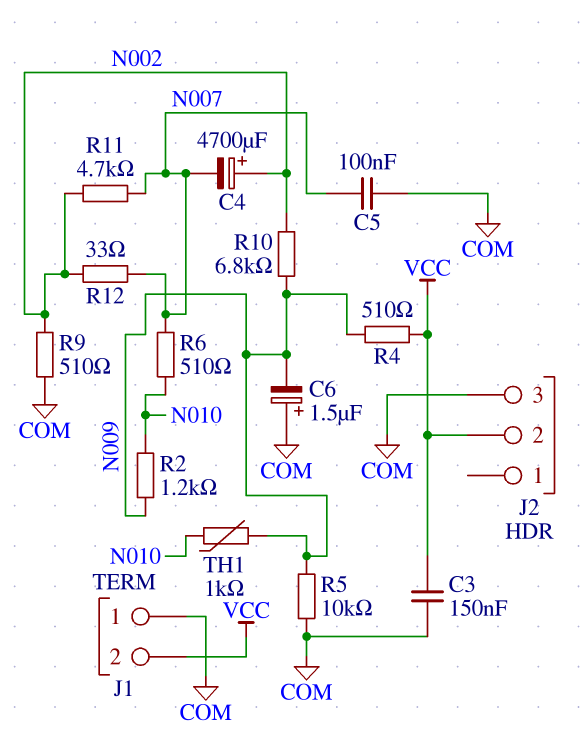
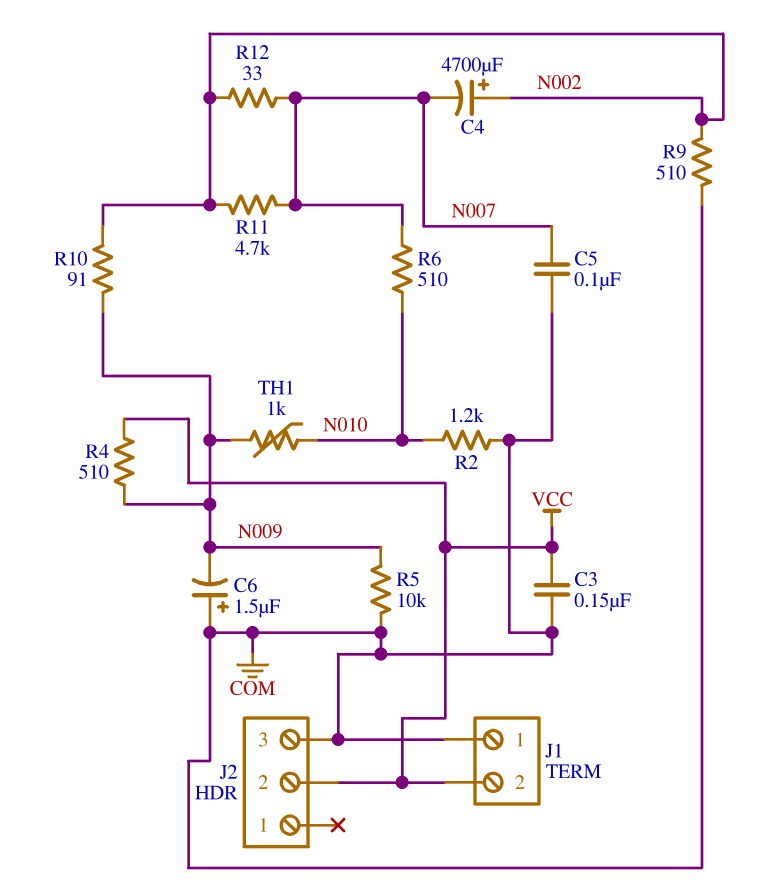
R2: 1.2k (N009, N010) -> 1.2k (COM, N010)
R10: 6.8k (N002, N009) -> 91 (N002, N009)

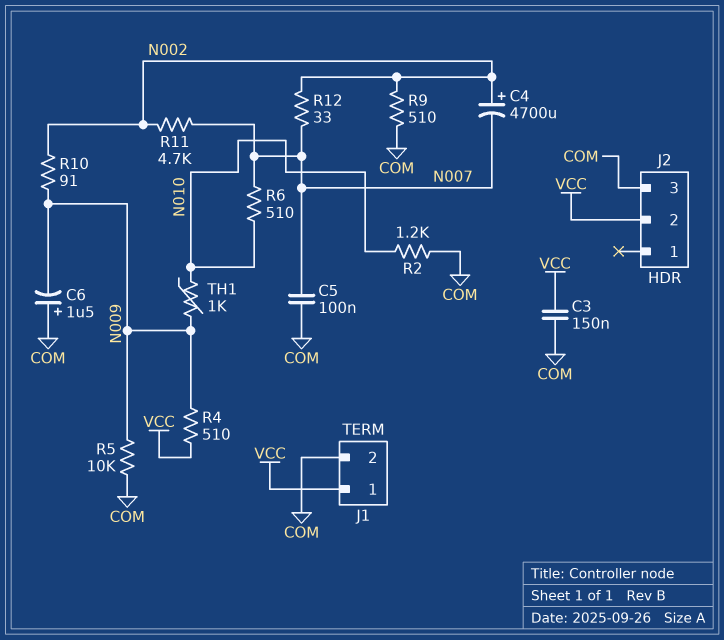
J1 pin 1: COM -> VCC
J1 pin 2: VCC -> COM

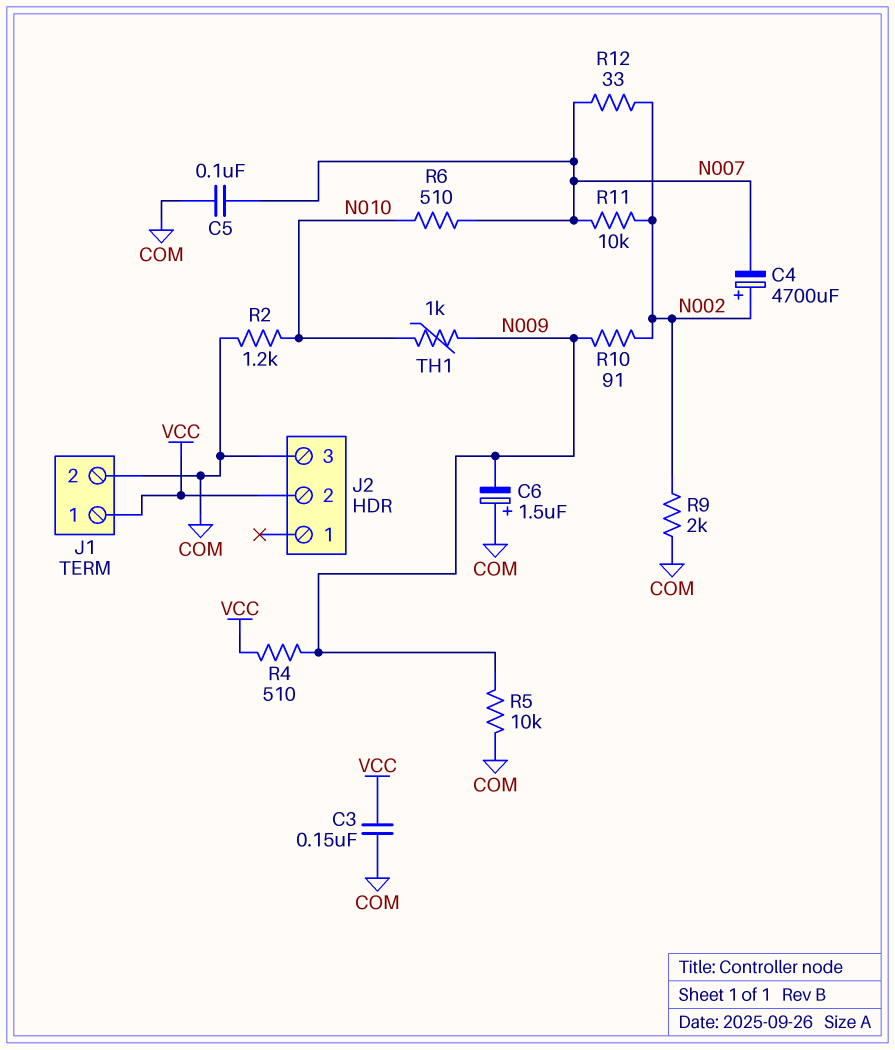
R9: 510 (COM, N002) -> 2k (COM, N002)
R11: 4.7k (N002, N007) -> 10k (N002, N007)

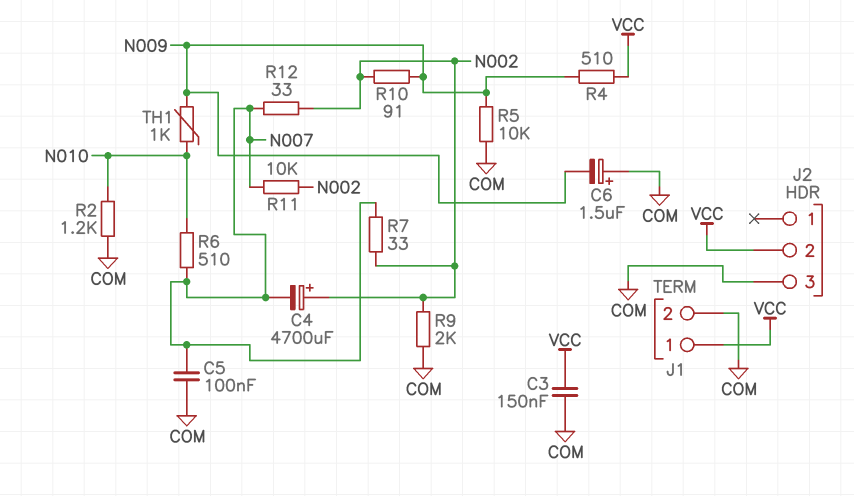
R7: none -> 33 (N002, N007)

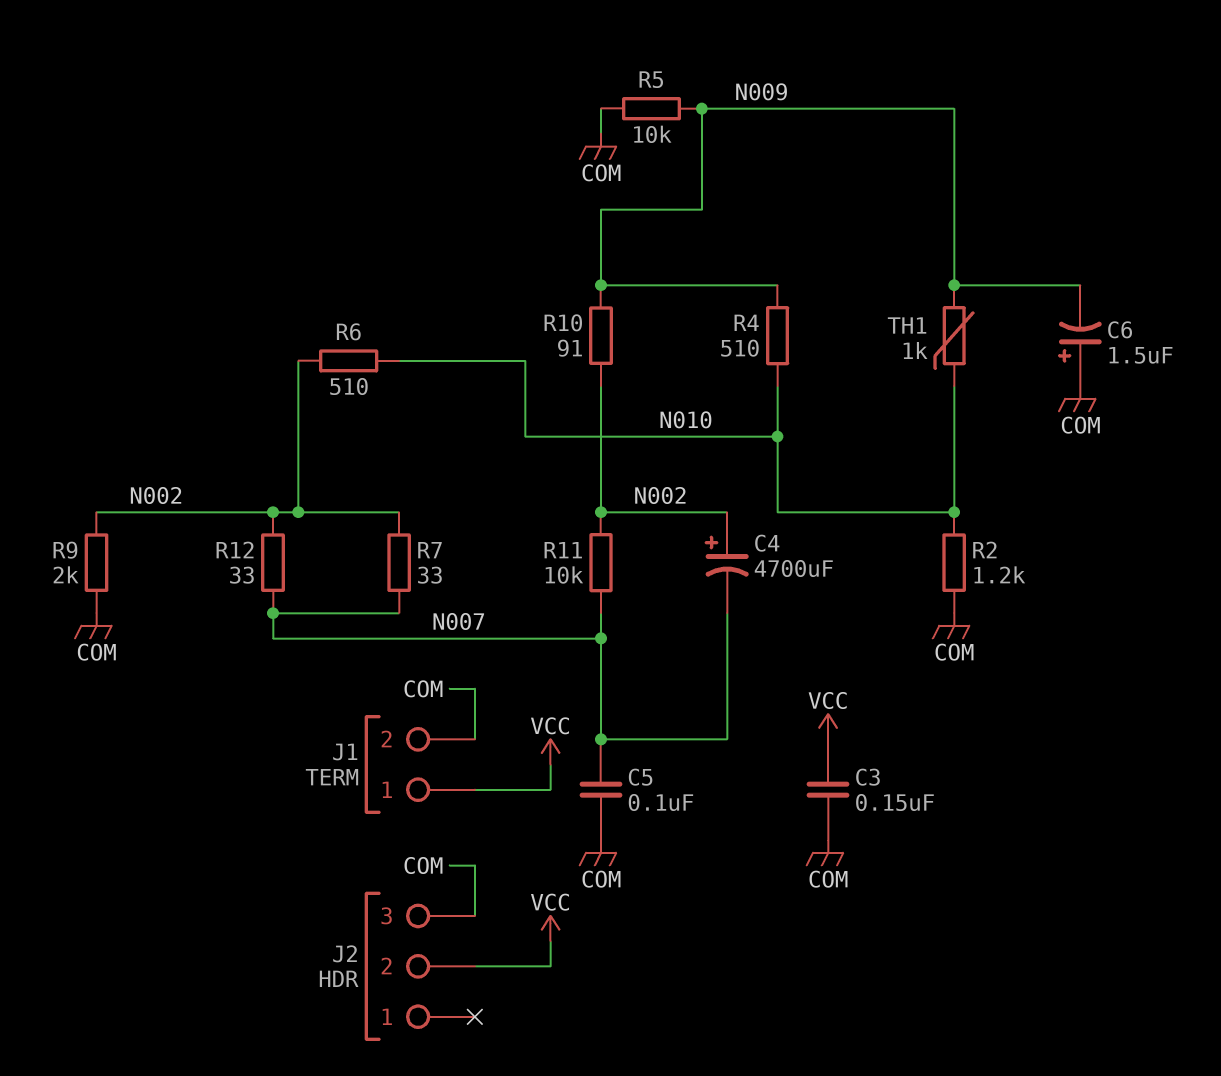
R4: 510 (N009, VCC) -> 510 (N009, N010)
R6: 510 (N007, N010) -> 510 (N002, N010)

